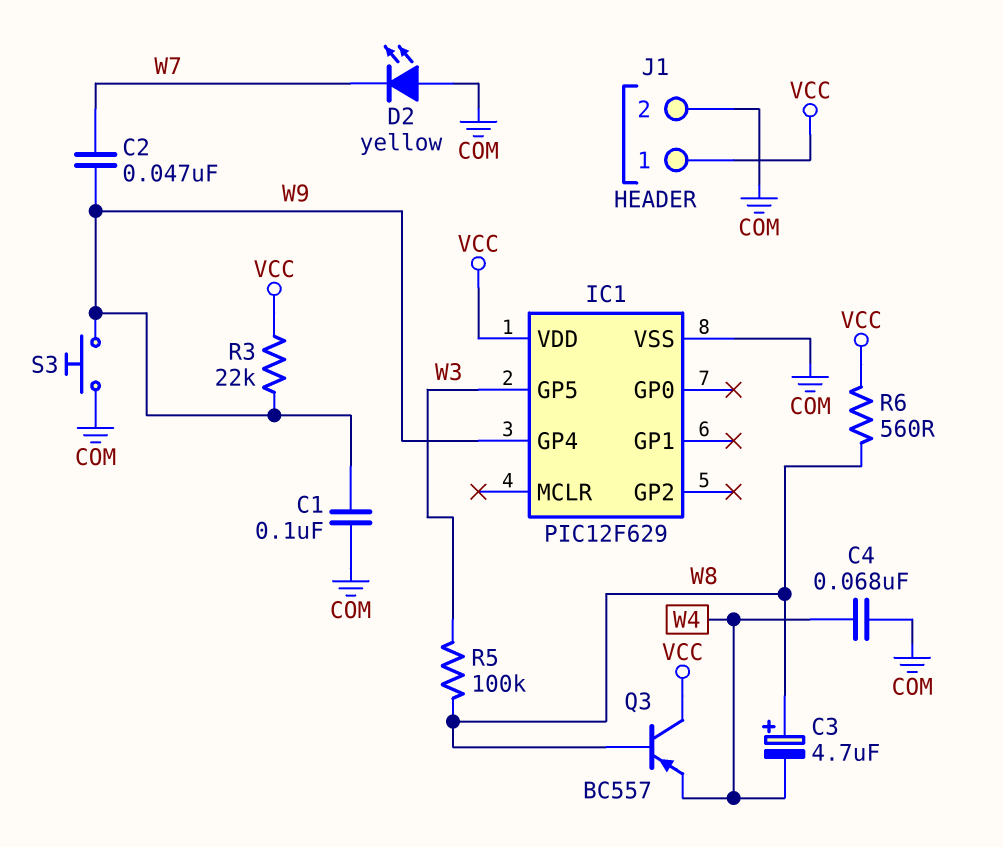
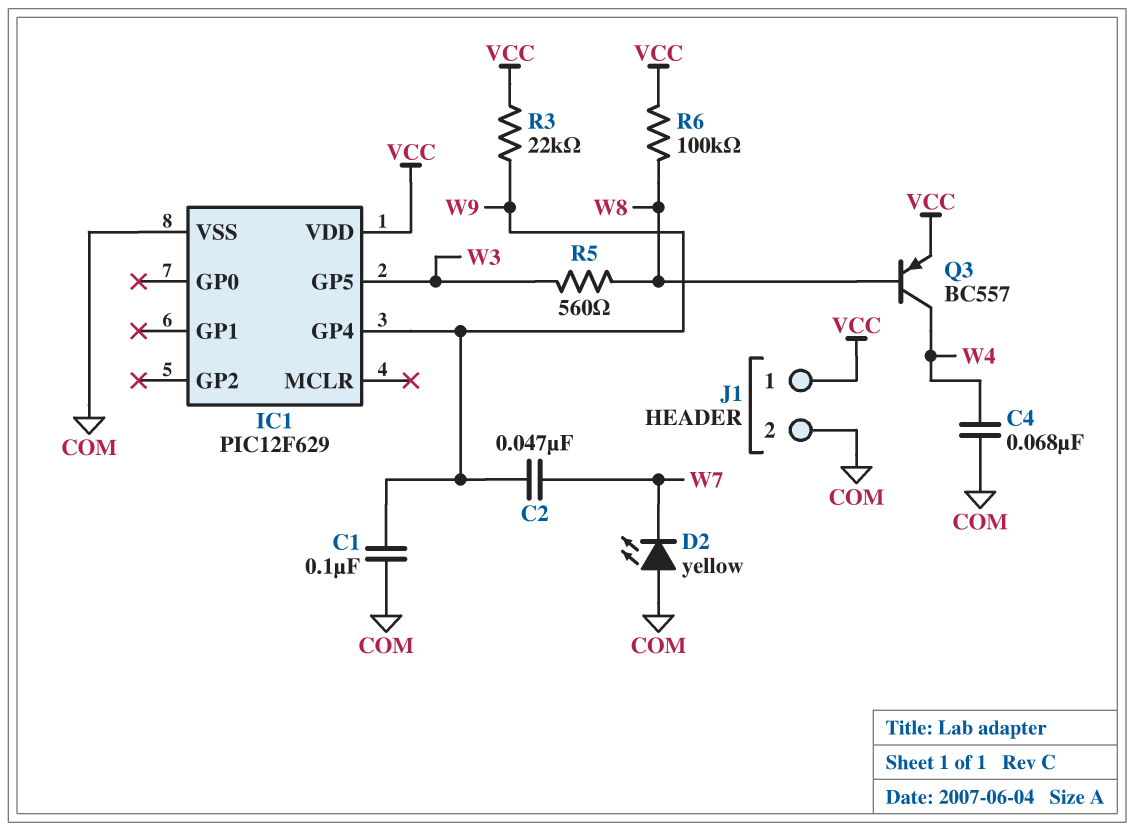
C3: 4.7uF (plus W8, minus W4) -> none
Q3: PNP BC557 (B W8, C VCC, E W4) -> PNP BC557 (B W8, C W4, E VCC)
R5: 100k (W3, W8) -> 560 (W3, W8)
R6: 560 (VCC, W8) -> 100k (VCC, W8)
S3: button (COM, W9) -> none

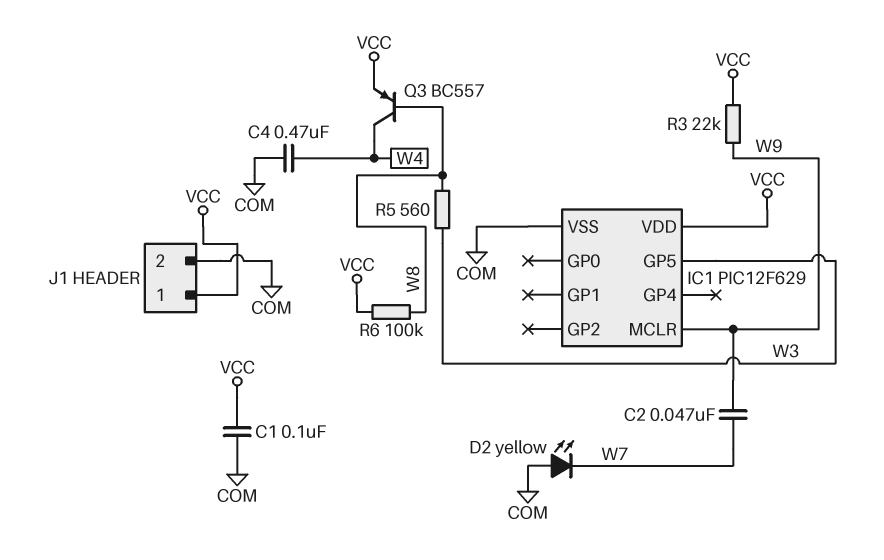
C1: 100nF (COM, W9) -> 100nF (COM, VCC)
C4: 68nF (COM, W4) -> 470nF (COM, W4)
IC1 pin GP4: W9 -> none
IC1 pin MCLR: none -> W9

